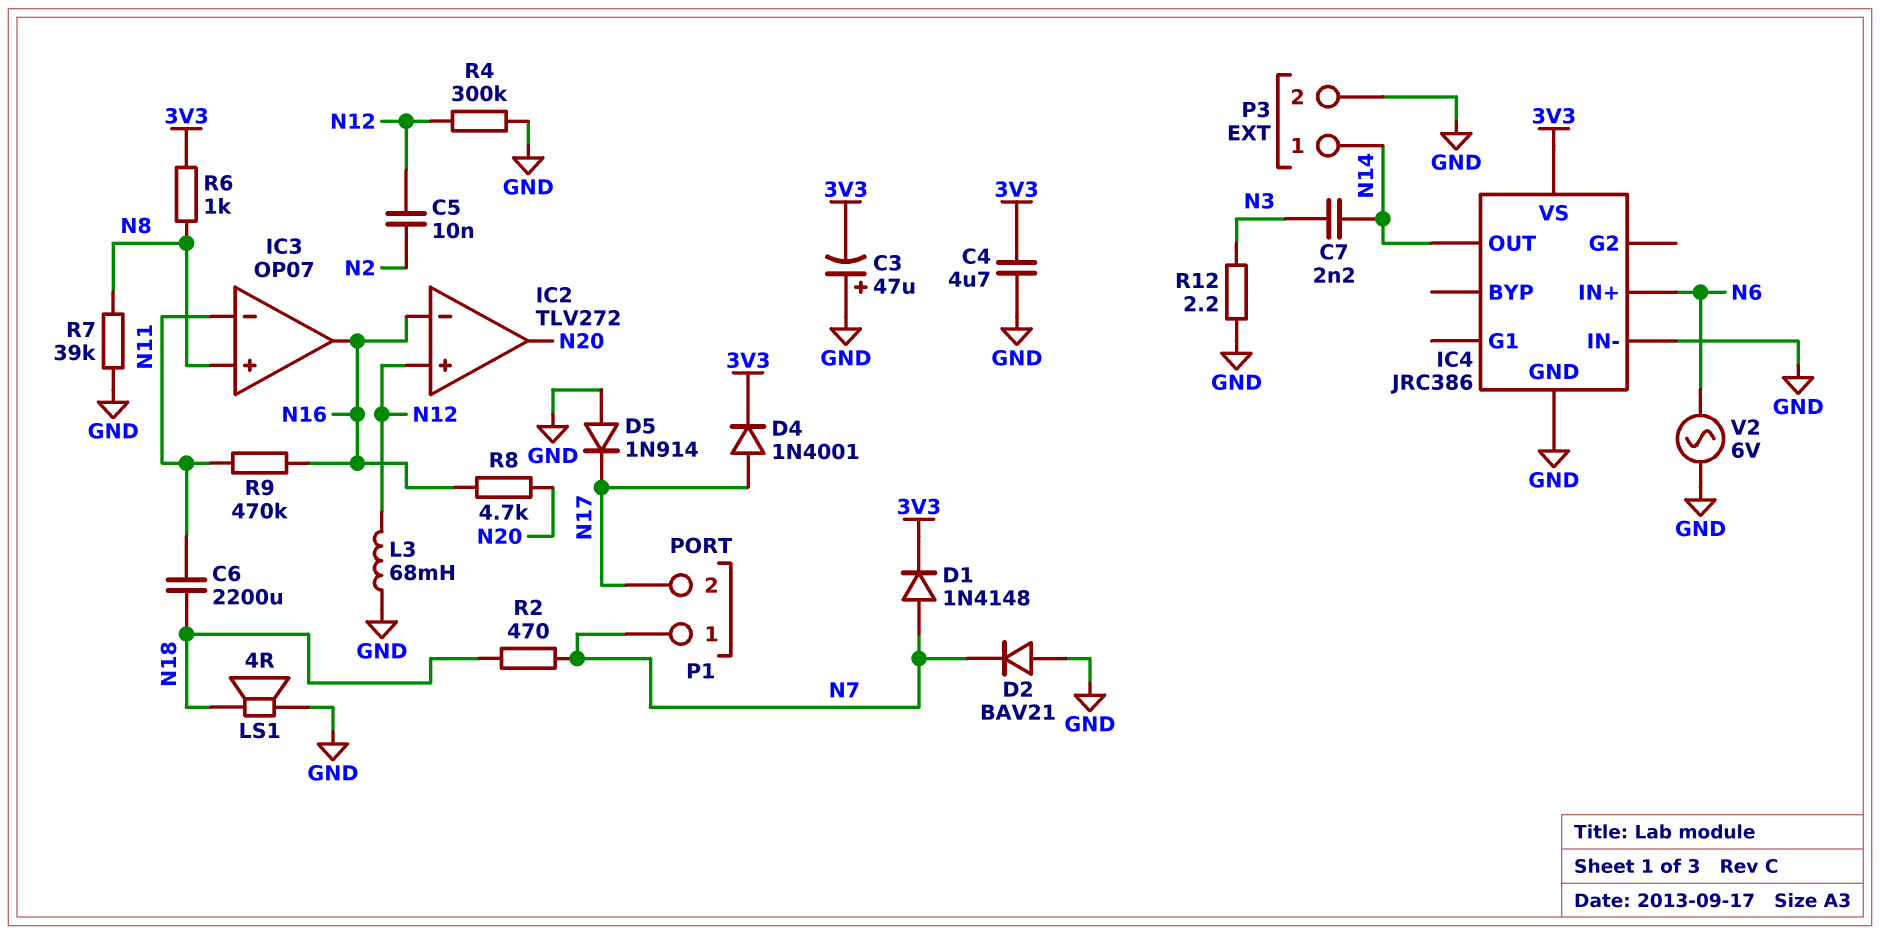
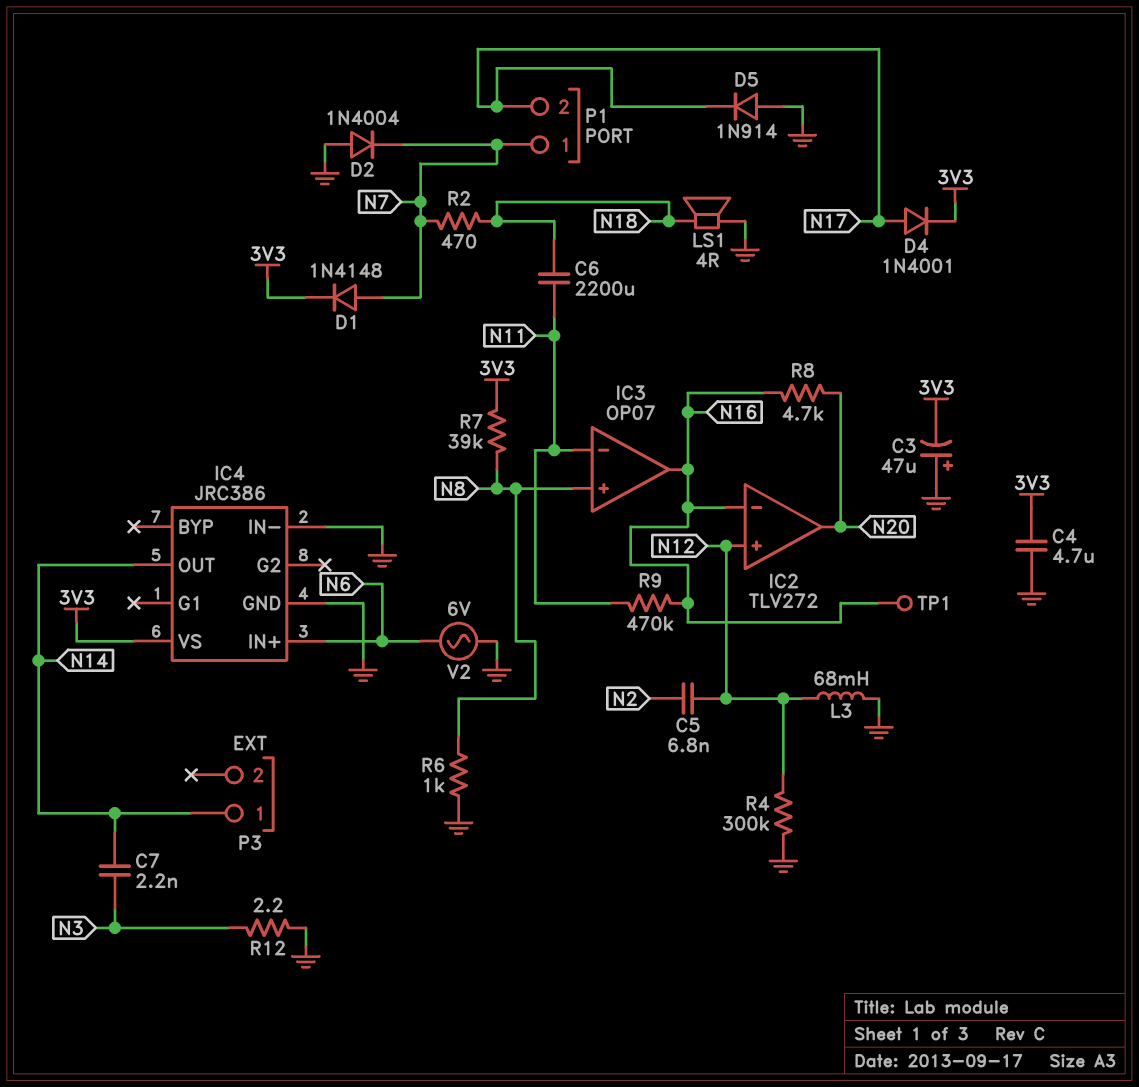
C5: 10nF (N2, N12) -> 6.8nF (N2, N12)
D2: diode BAV21 (A GND, K N7) -> diode 1N4004 (A GND, K N7)
P3 pin 2: GND -> none
R6: 1k (3V3, N8) -> 1k (GND, N8)
R7: 39k (GND, N8) -> 39k (3V3, N8)
TP1: none -> test point (N16)

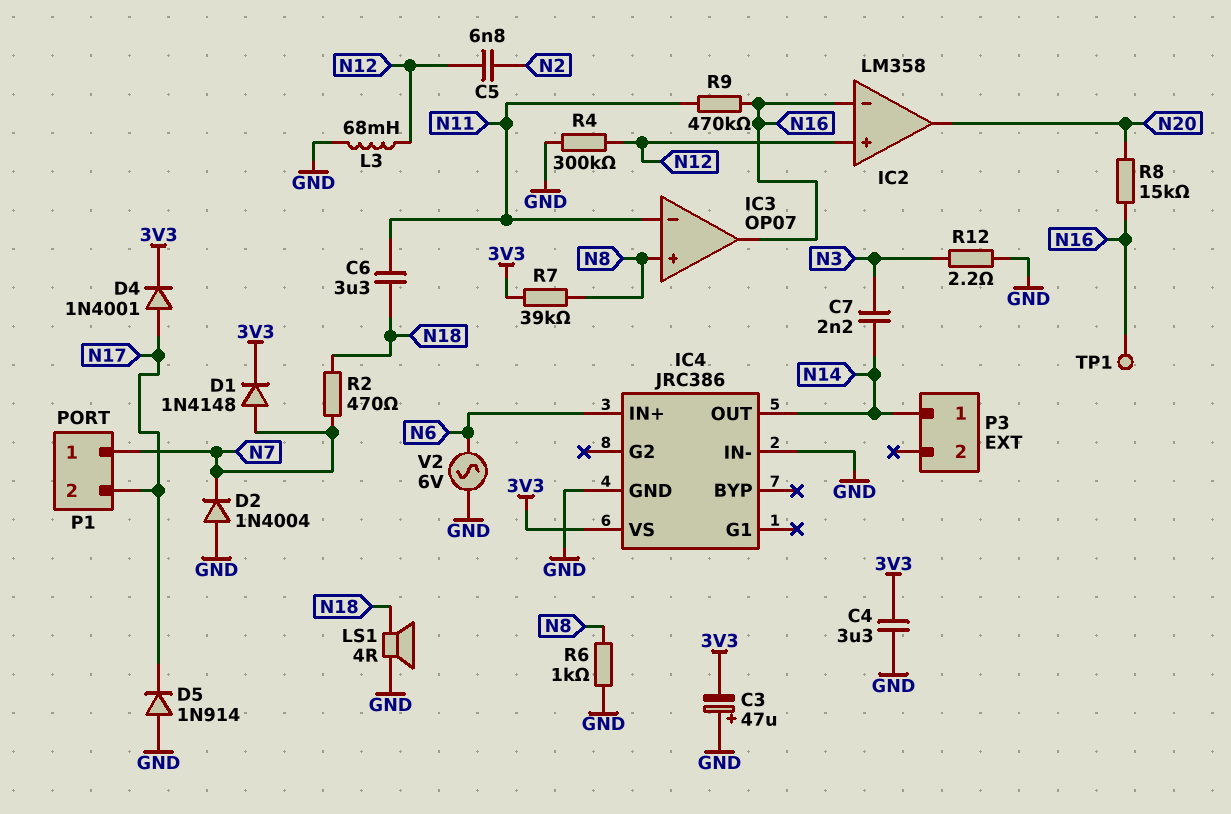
C4: 4.7uF (3V3, GND) -> 3.3uF (3V3, GND)
C6: 2200uF (N11, N18) -> 3.3uF (N11, N18)
IC2: TLV272 -> LM358
R8: 4.7k (N16, N20) -> 15k (N16, N20)

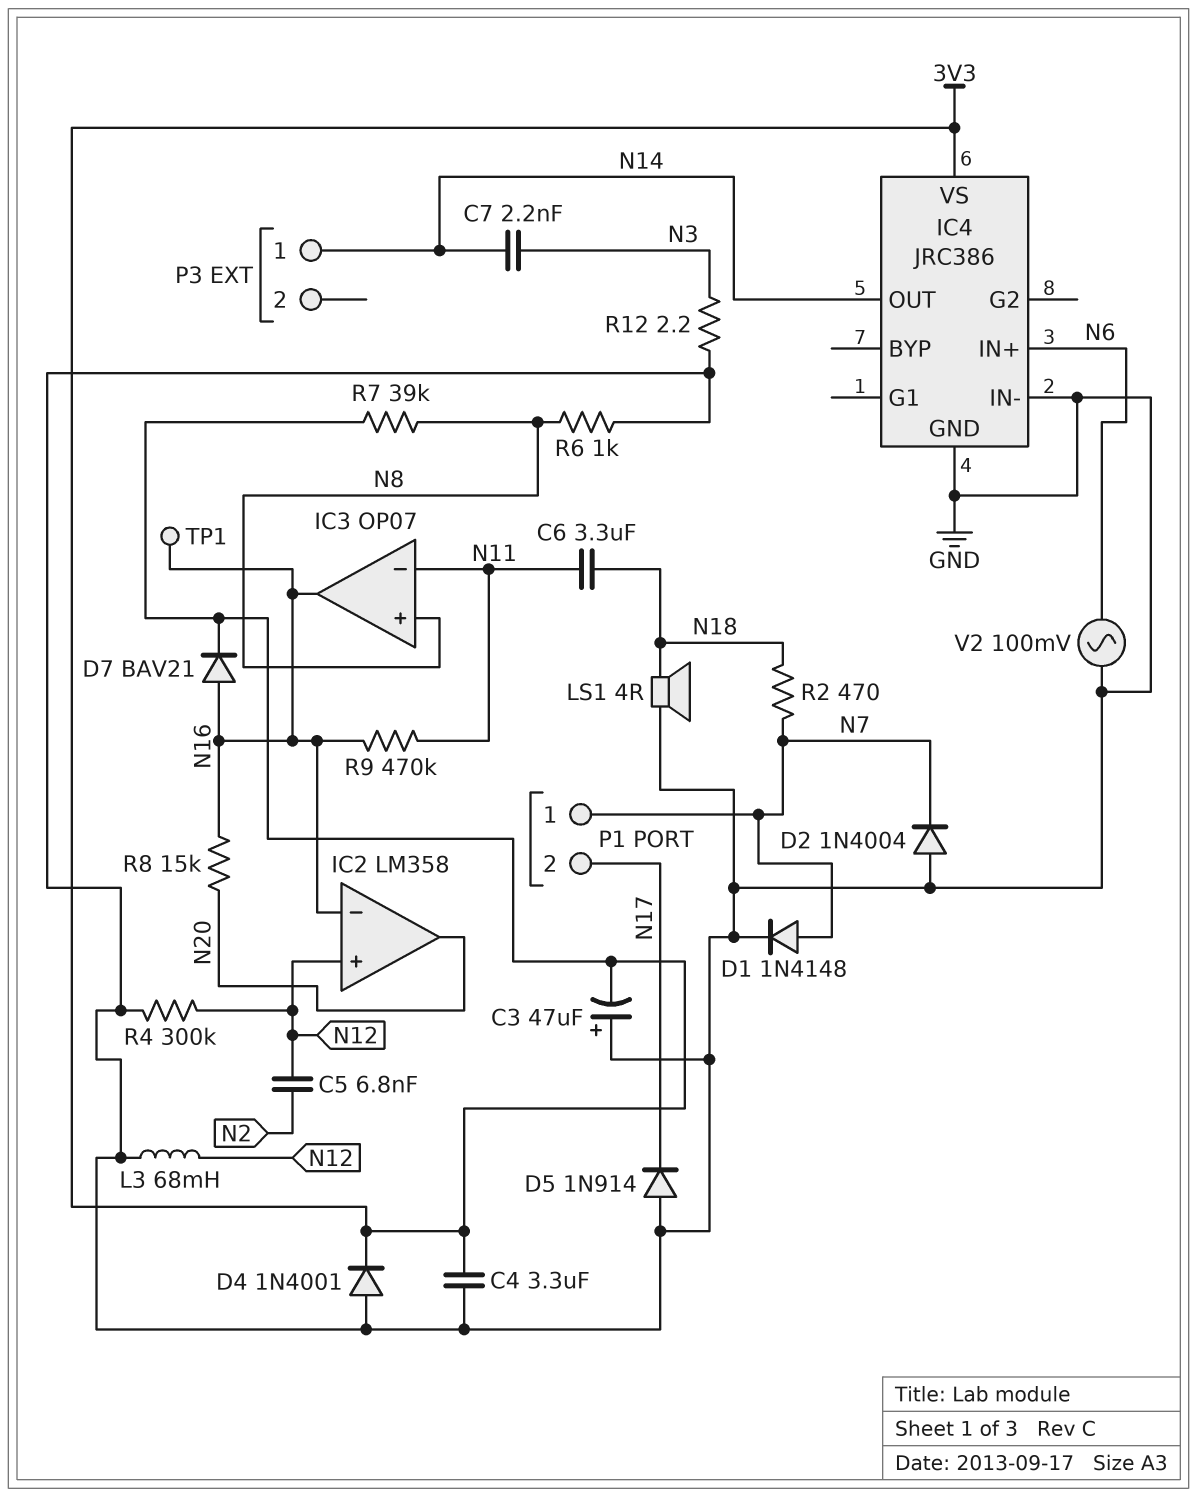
D1: diode 1N4148 (A N7, K 3V3) -> diode 1N4148 (A N7, K GND)
D4: diode 1N4001 (A N17, K 3V3) -> diode 1N4001 (A GND, K 3V3)
D7: none -> diode BAV21 (A N16, K 3V3)
V2: AC 6V (GND, N6) -> AC 100mV (GND, N6)

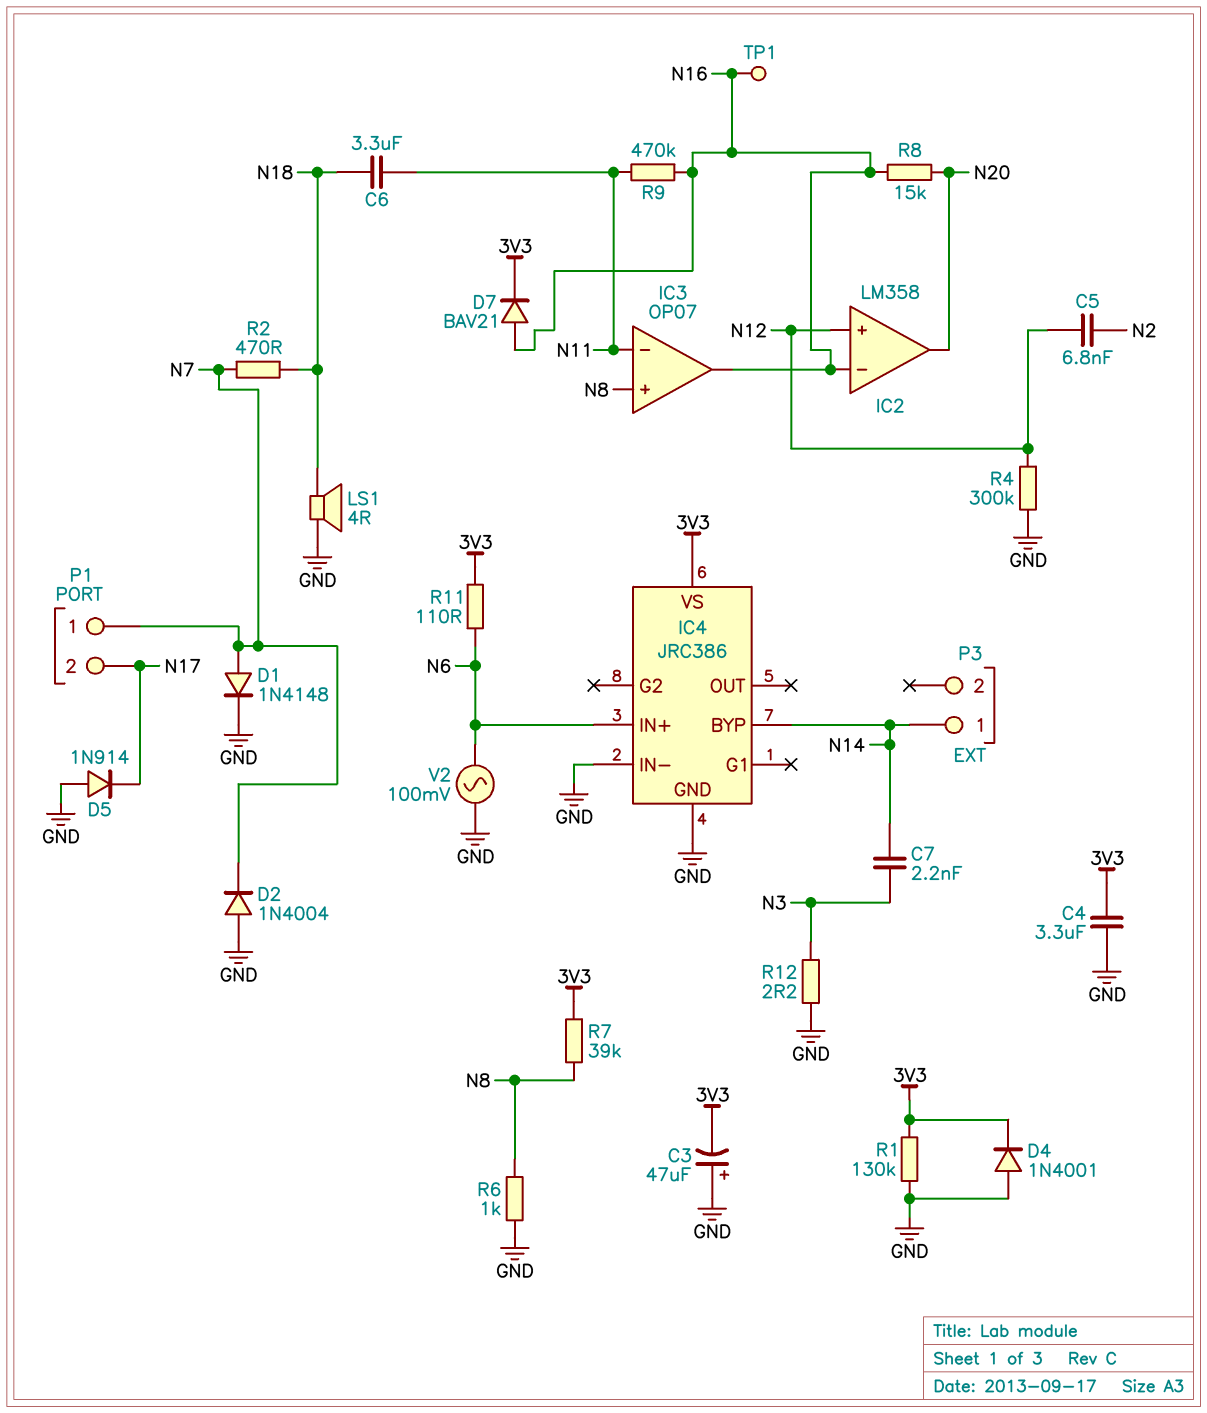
IC4 pin BYP: none -> N14
IC4 pin OUT: N14 -> none
L3: 68mH (GND, N12) -> none
R1: none -> 130k (3V3, GND)
R11: none -> 110 (3V3, N6)

